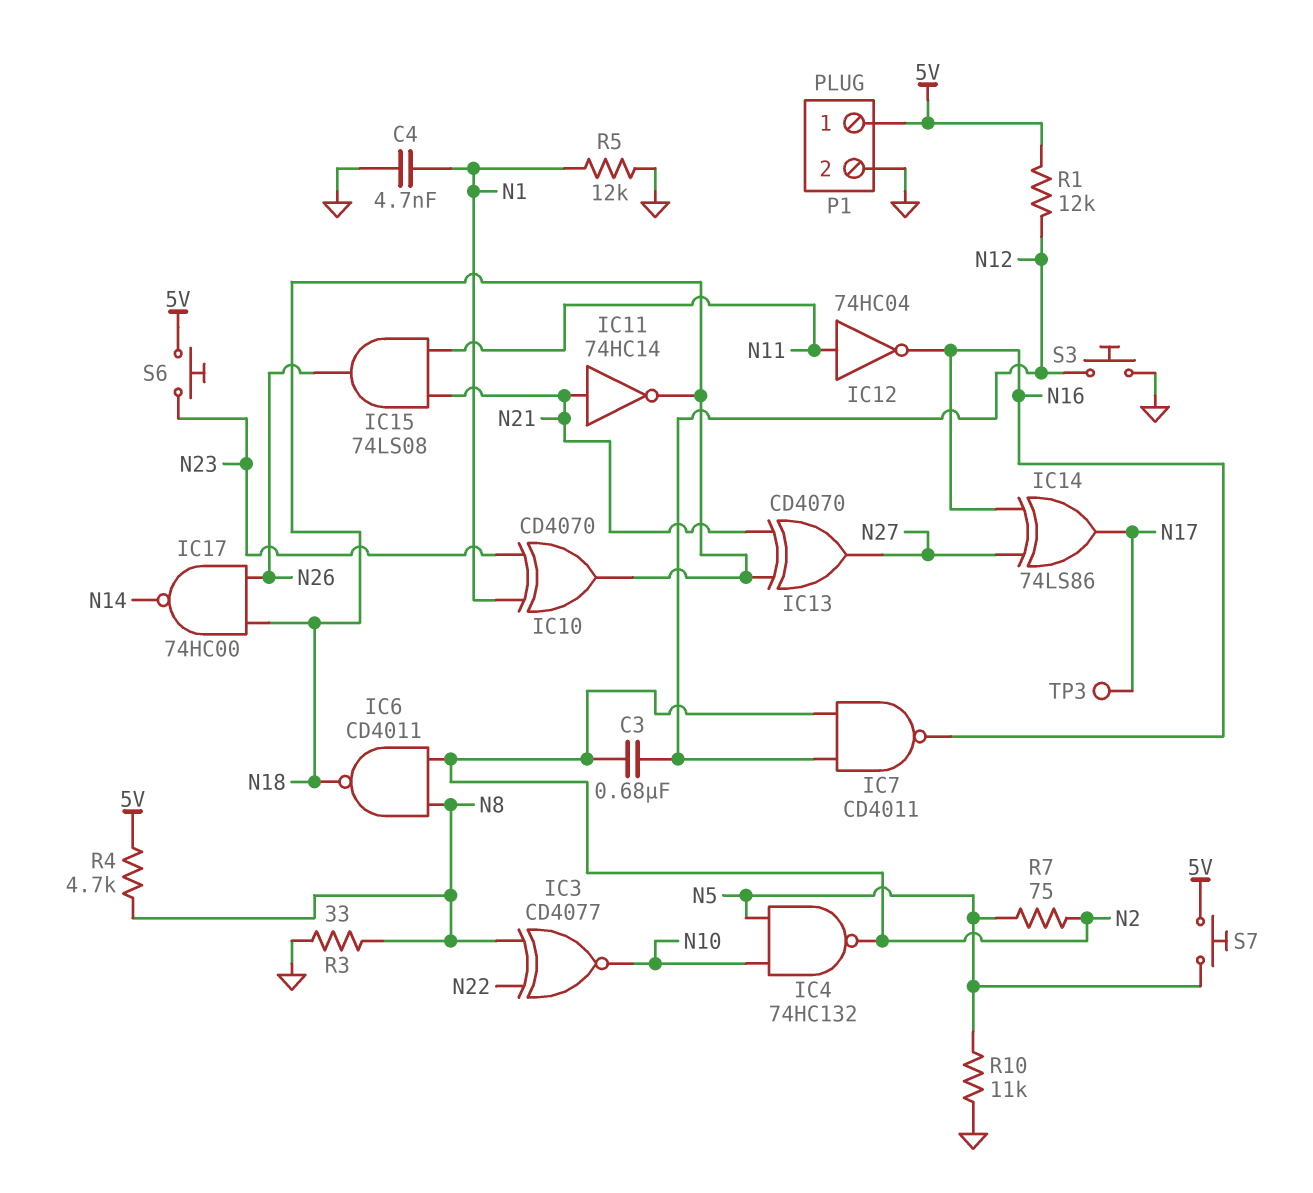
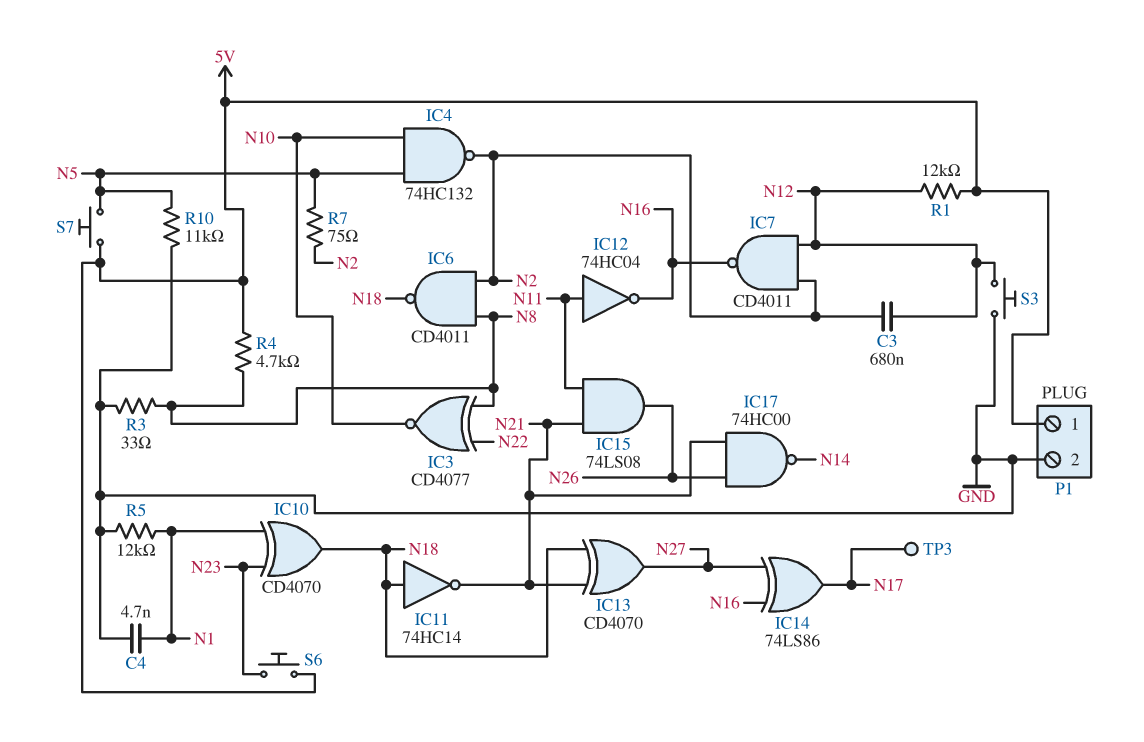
IC11: NOT 74HC14 (in N21, out N18) -> NOT 74HC14 (in N18, out N21)
IC17: NAND 74HC00 (in N18, in N26, out N14) -> NAND 74HC00 (in N21, in N26, out N14)

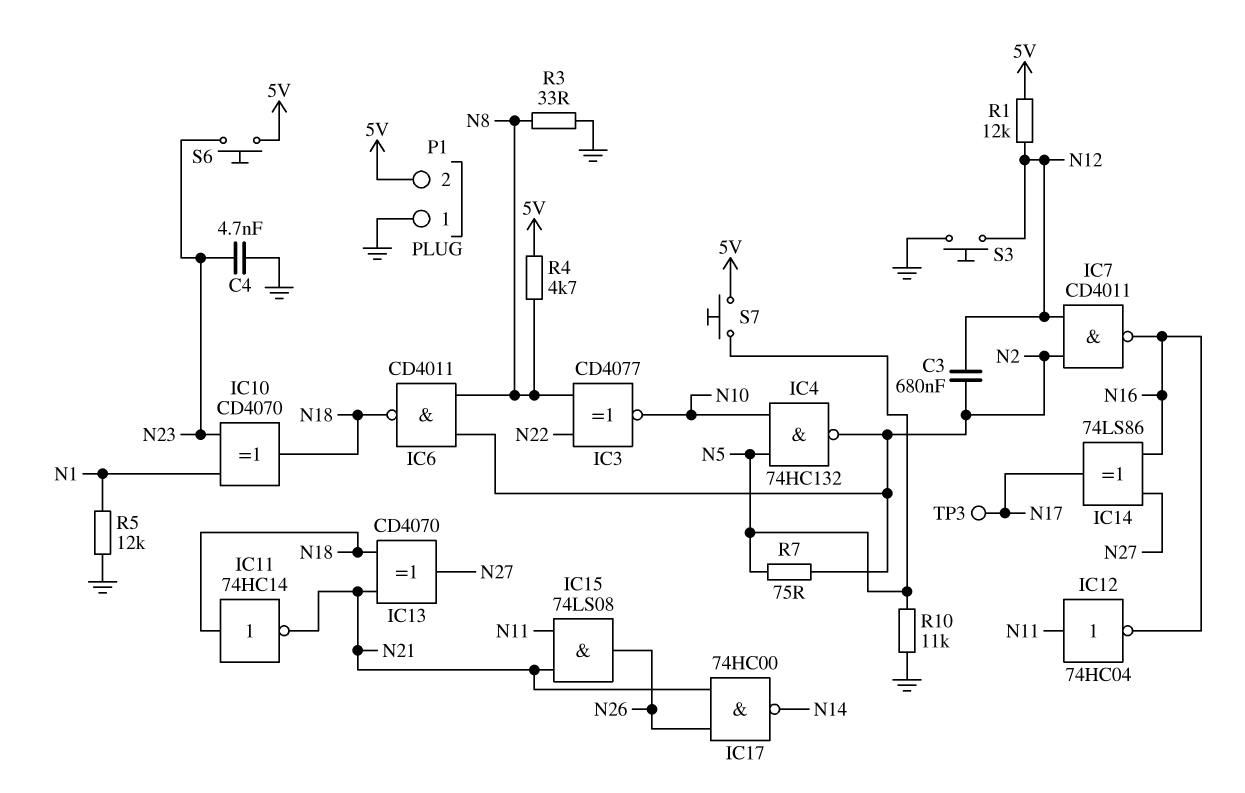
C4: 4.7nF (GND, N1) -> 4.7nF (GND, N23)
P1 pin 1: 5V -> GND
P1 pin 2: GND -> 5V

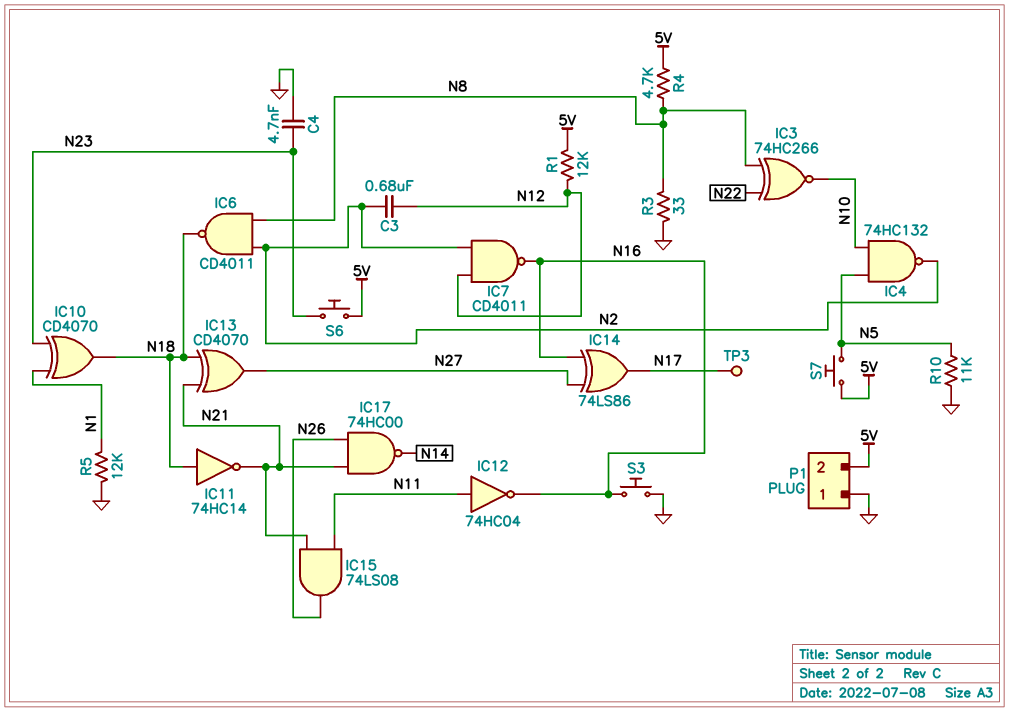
IC3: XNOR CD4077 (in N8, in N22, out N10) -> XNOR 74HC266 (in N8, in N22, out N10)
R7: 75 (N2, N5) -> none
S3: button (GND, N12) -> button (GND, N16)

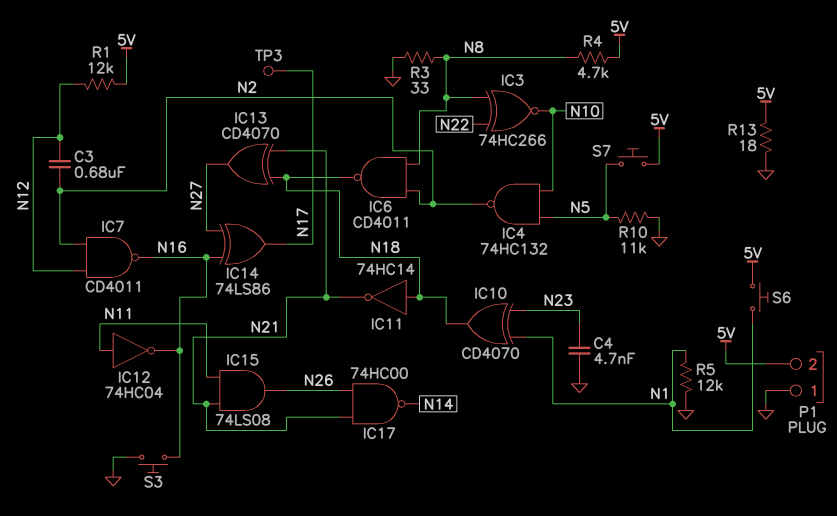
R13: none -> 18 (5V, GND)
S6: button (5V, N23) -> button (5V, N1)

